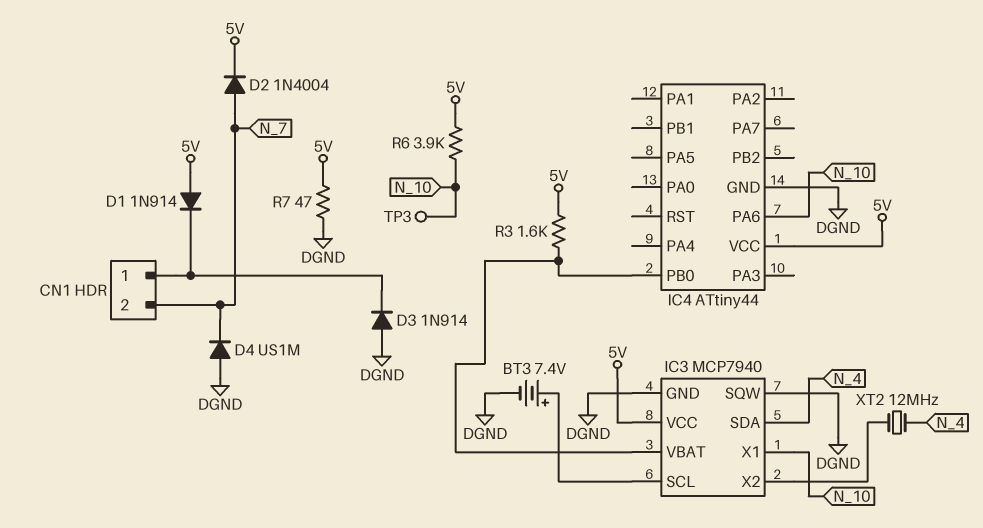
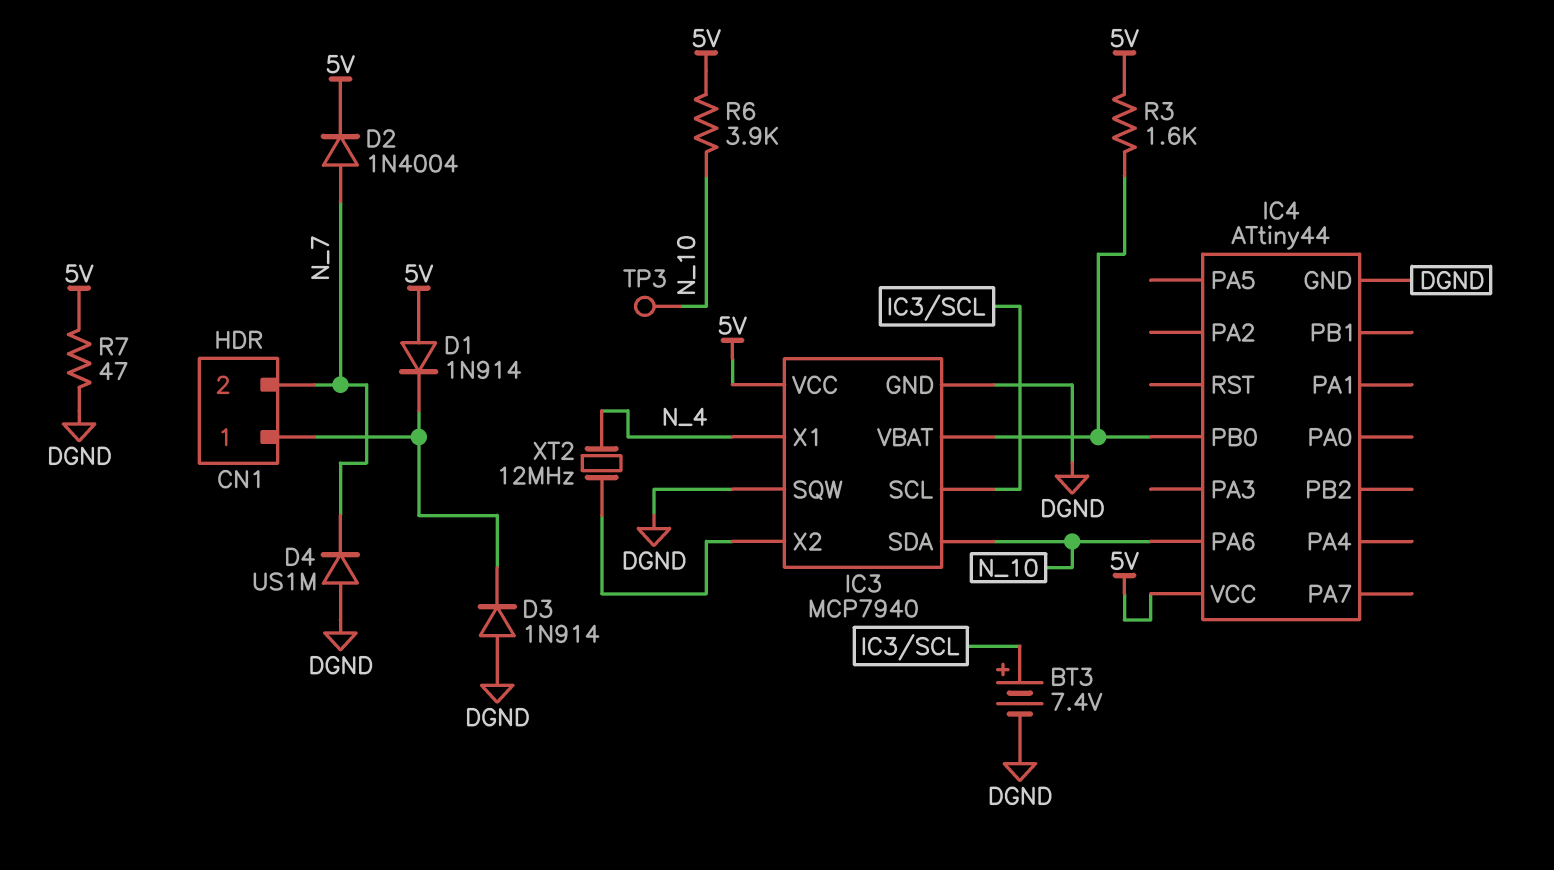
IC3 pin SDA: N_4 -> N_10
IC3 pin X1: N_10 -> N_4

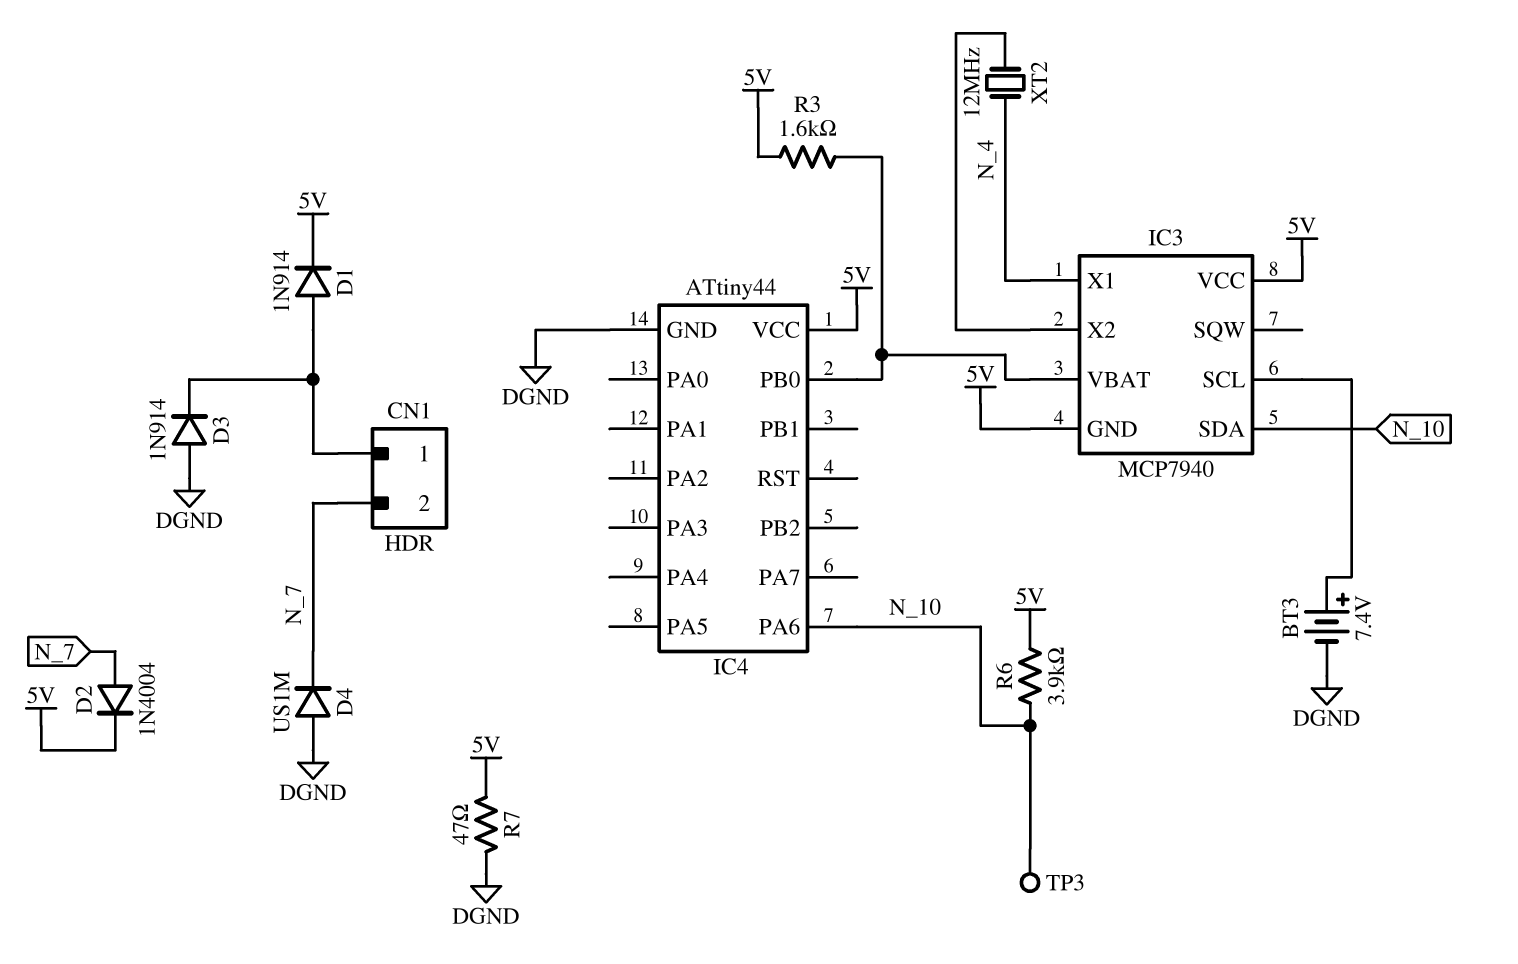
D1: diode 1N914 (A 5V, K CN1/1) -> diode 1N914 (A CN1/1, K 5V)
IC3 pin GND: DGND -> 5V
IC3 pin SQW: DGND -> none

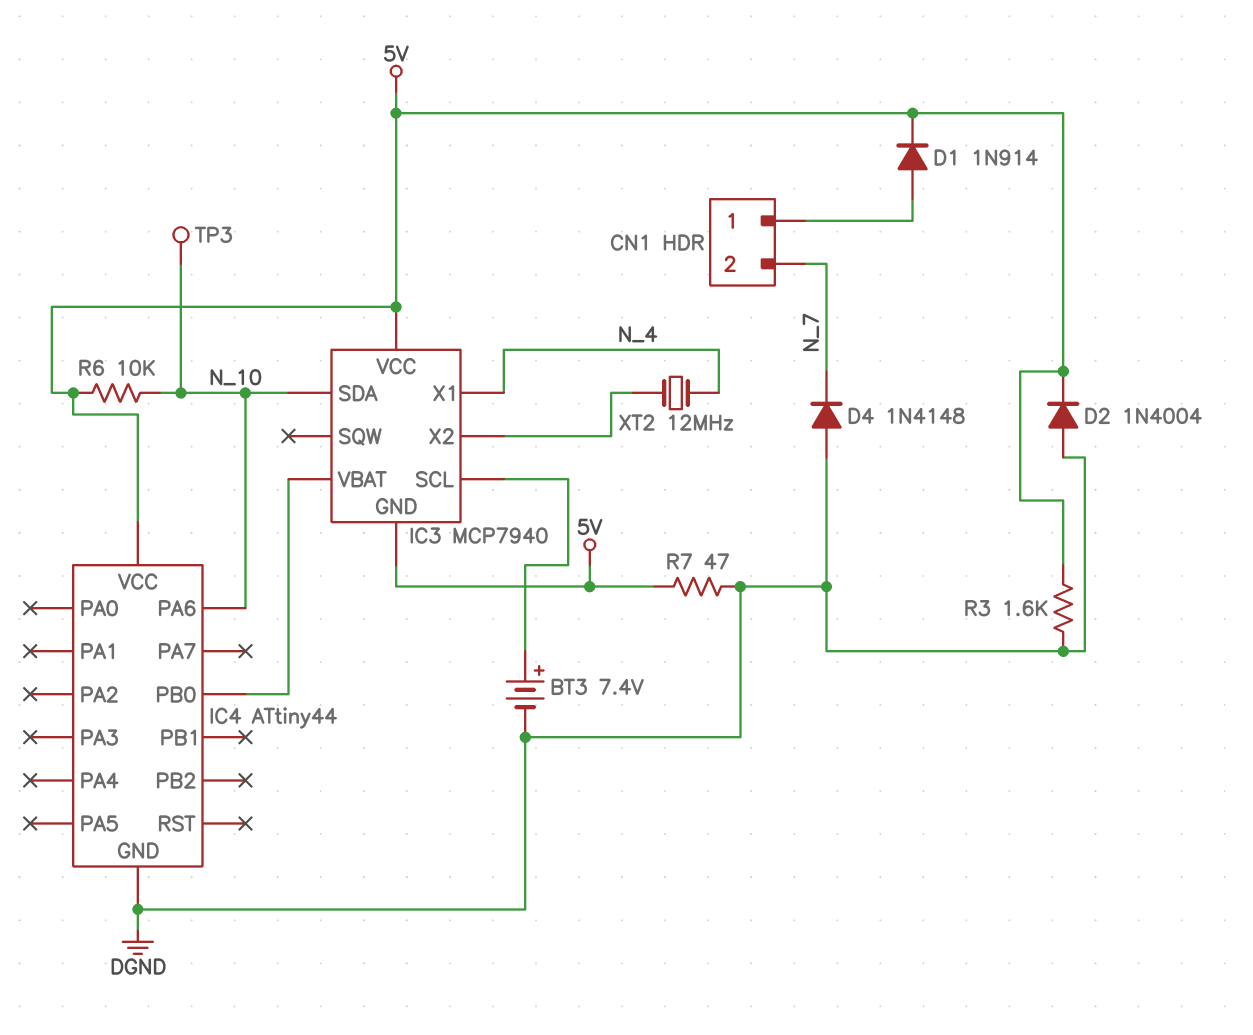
D2: diode 1N4004 (A N_7, K 5V) -> diode 1N4004 (A DGND, K 5V)
D3: diode 1N914 (A DGND, K CN1/1) -> none
D4: diode US1M (A DGND, K N_7) -> diode 1N4148 (A DGND, K N_7)
R3: 1.6k (5V, IC3/VBAT) -> 1.6k (5V, DGND)
R6: 3.9k (5V, N_10) -> 10k (5V, N_10)

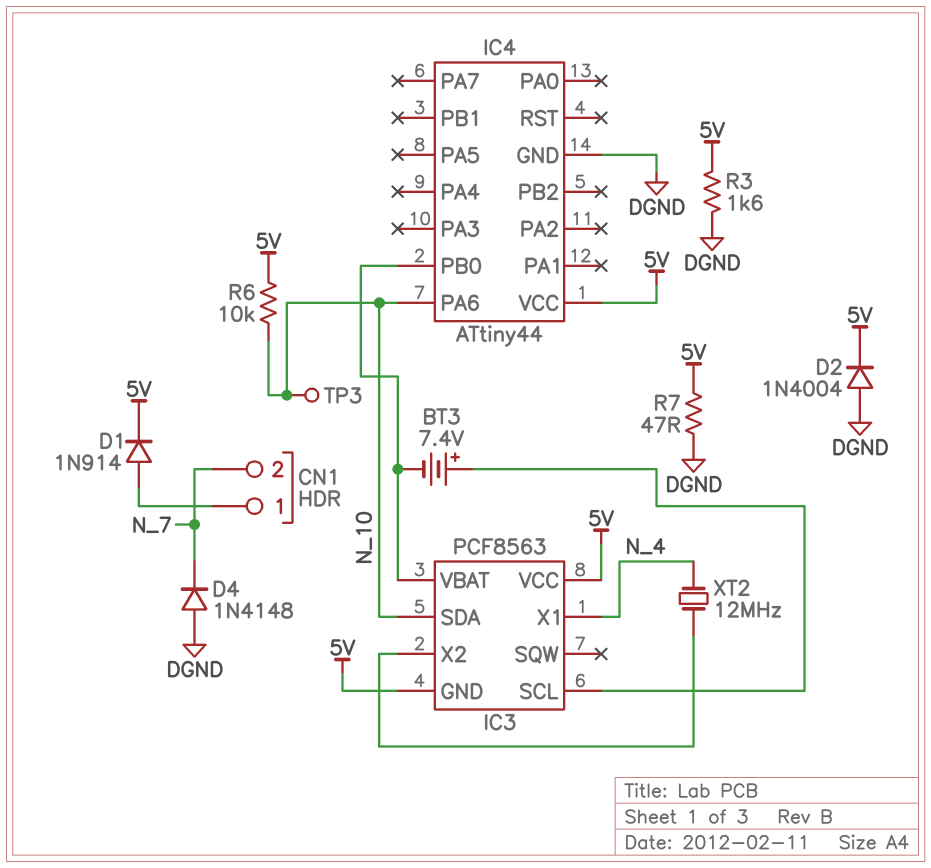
BT3: 7.4V (plus IC3/SCL, minus DGND) -> 7.4V (plus IC3/SCL, minus IC3/VBAT)
IC3: MCP7940 -> PCF8563

